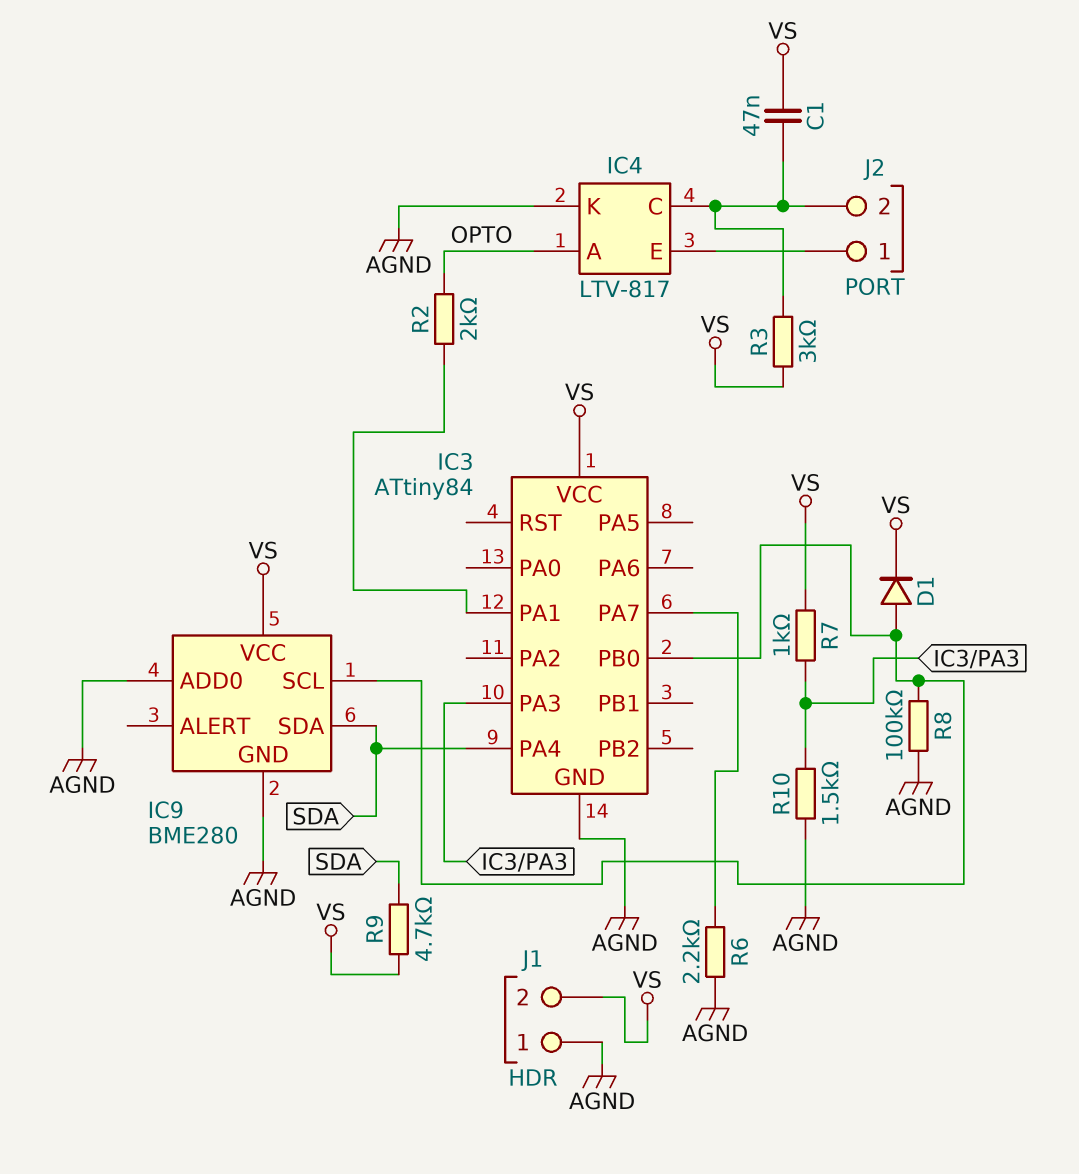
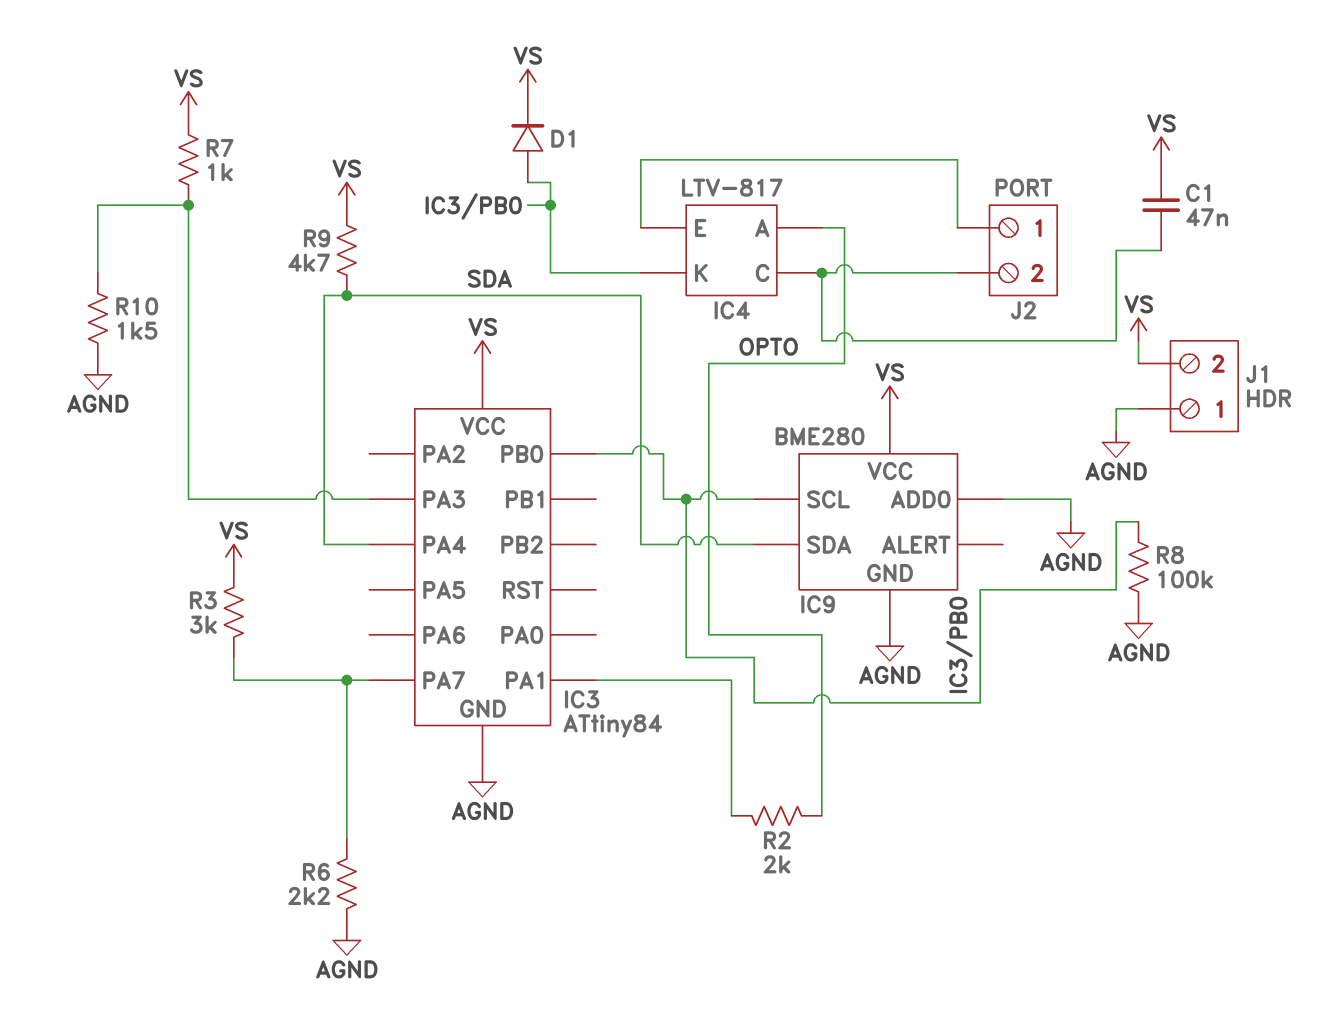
IC4 pin K: AGND -> IC3/PB0
R3: 3k (IC4/C, VS) -> 3k (IC3/PA7, VS)

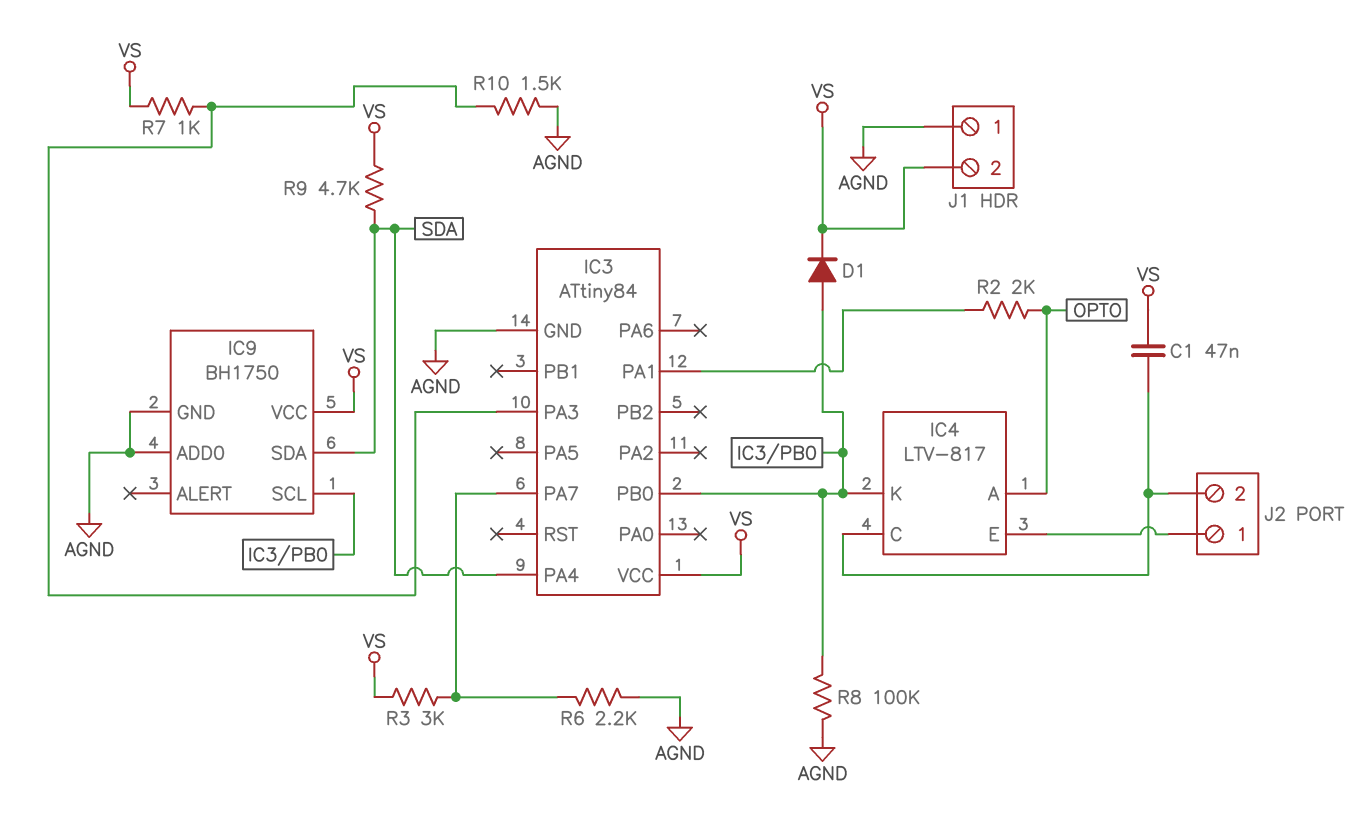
IC9: BME280 -> BH1750

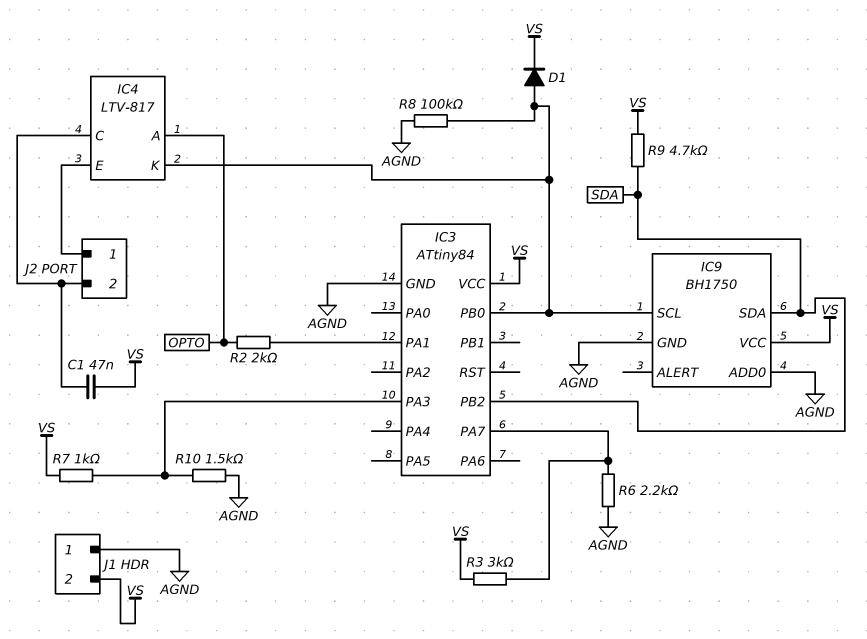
IC3 pin PA4: SDA -> none
IC3 pin PB2: none -> SDA

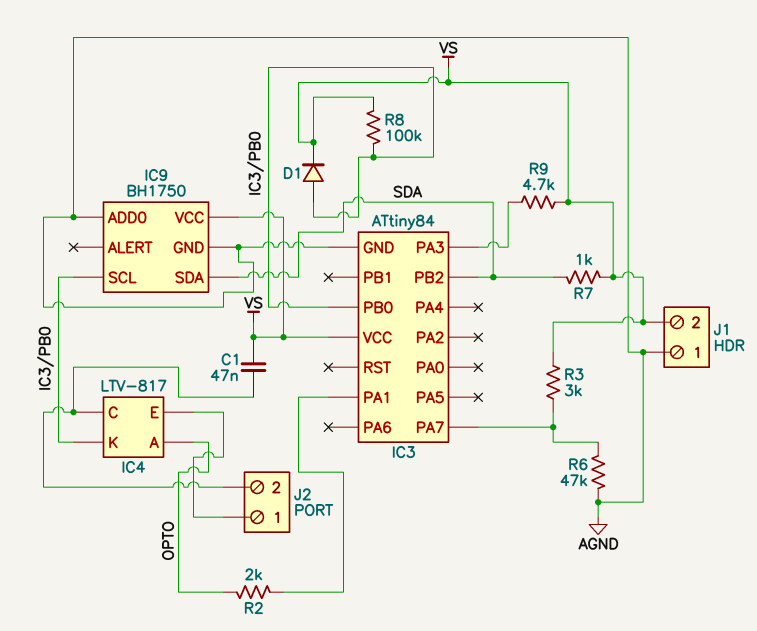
R6: 2.2k (AGND, IC3/PA7) -> 47k (AGND, IC3/PA7)
R7: 1k (IC3/PA3, VS) -> 1k (SDA, VS)
R8: 100k (AGND, IC3/PB0) -> 100k (IC3/PB0, VS)
R9: 4.7k (SDA, VS) -> 4.7k (IC3/PA3, VS)
R10: 1.5k (AGND, IC3/PA3) -> none

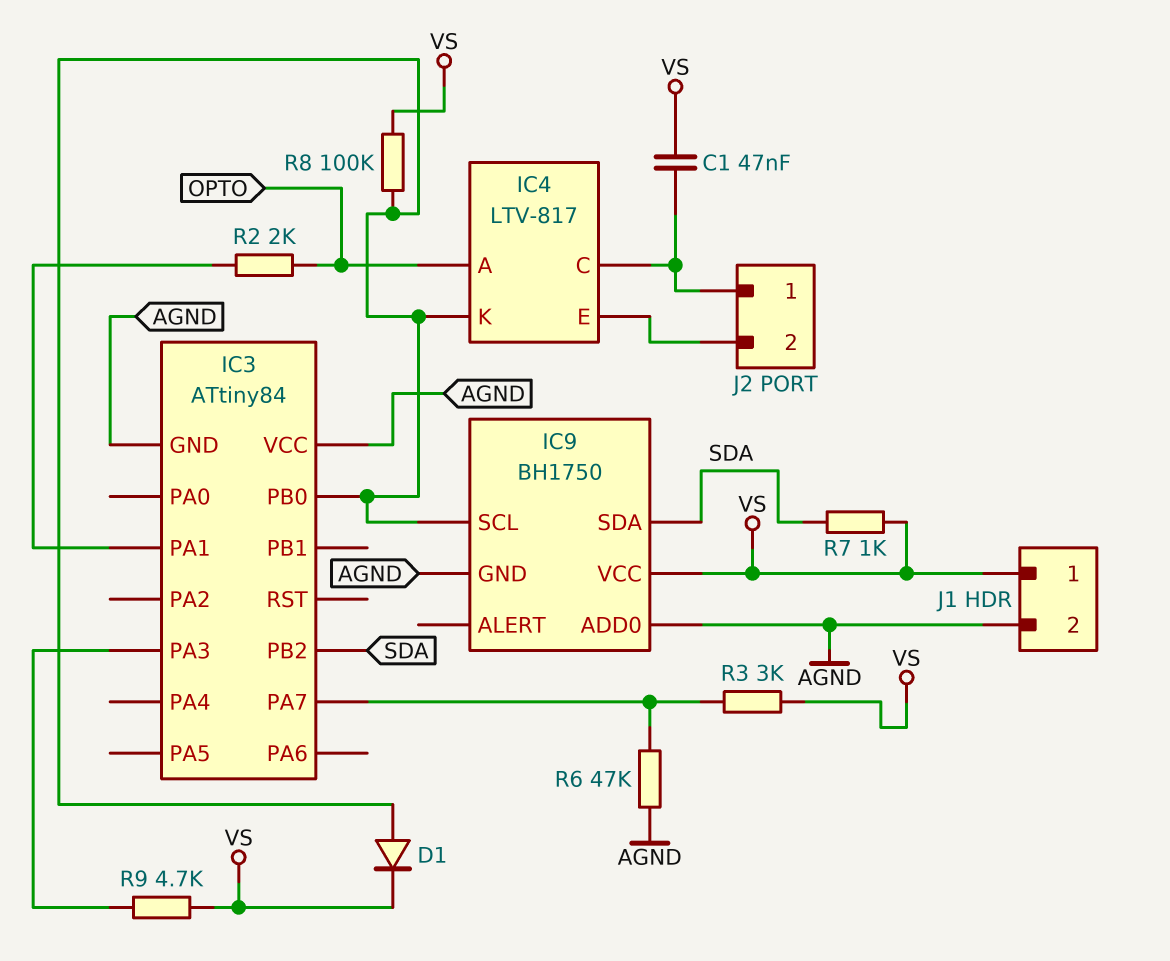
IC3 pin VCC: VS -> AGND
J1 pin 1: AGND -> VS
J1 pin 2: VS -> AGND
J2 pin 1: IC4/E -> IC4/C
J2 pin 2: IC4/C -> IC4/E

